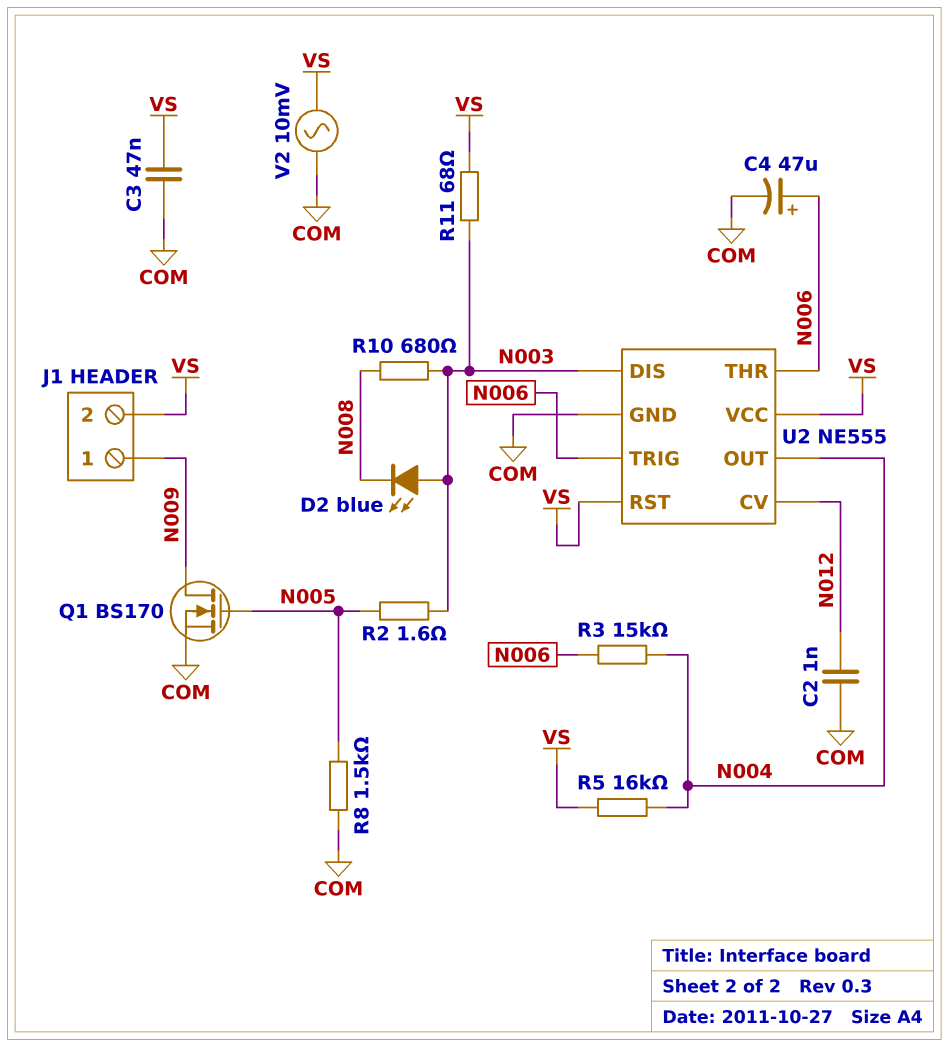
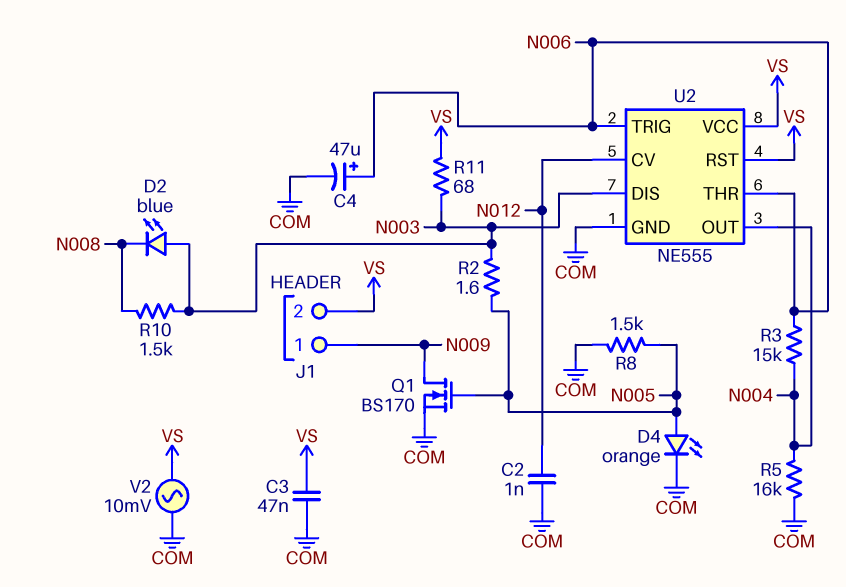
D4: none -> LED orange (A N005, K COM)
R5: 16k (N004, VS) -> 16k (COM, N004)
R10: 680 (N003, N008) -> 1.5k (N003, N008)

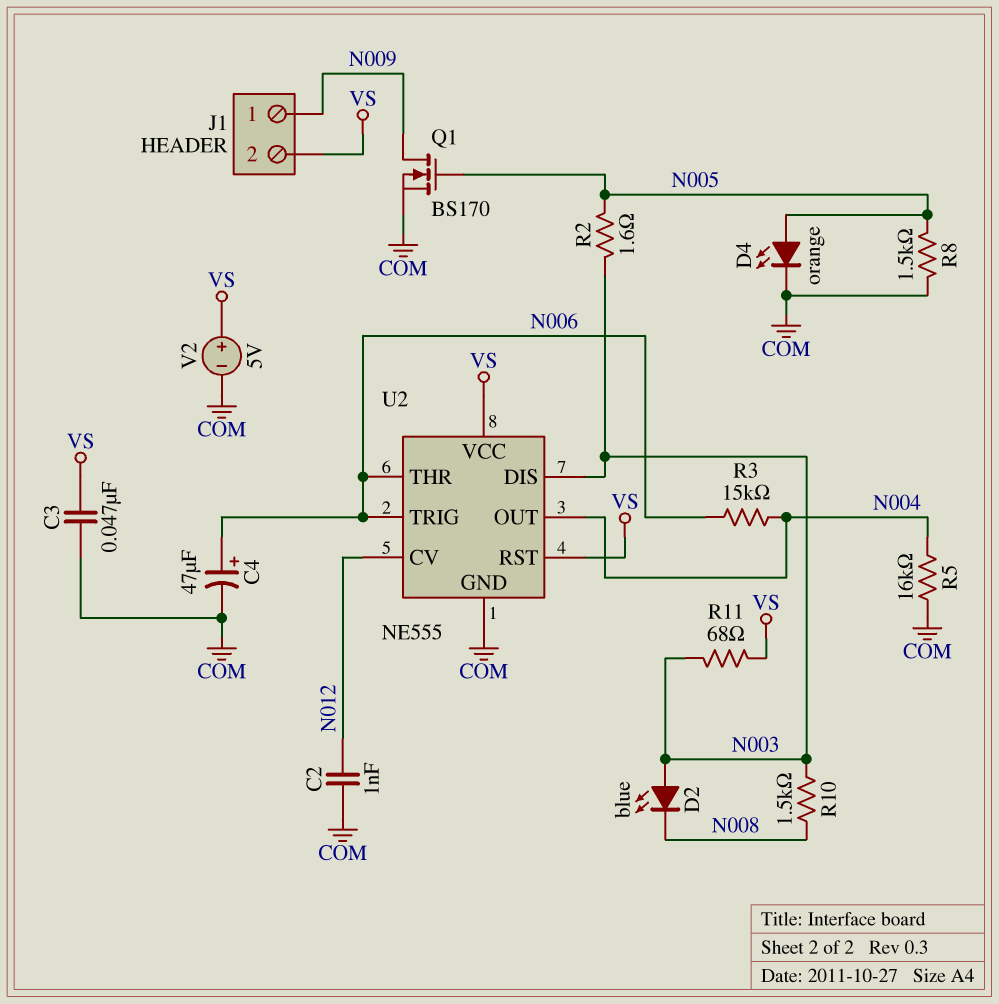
V2: AC 10mV (COM, VS) -> 5V (plus VS, minus COM)

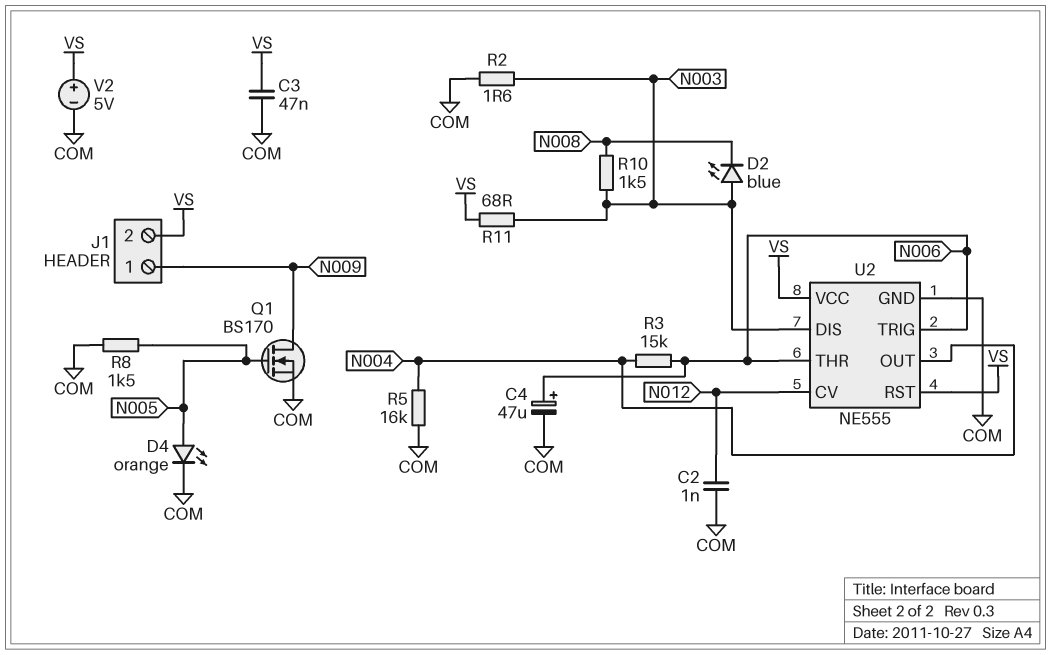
R2: 1.6 (N003, N005) -> 1.6 (COM, N003)

